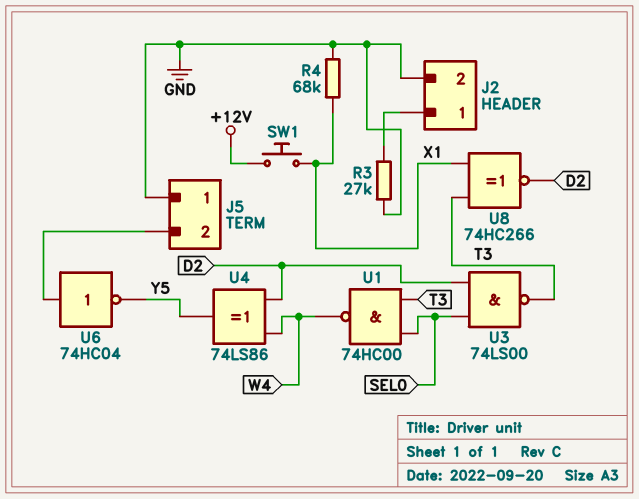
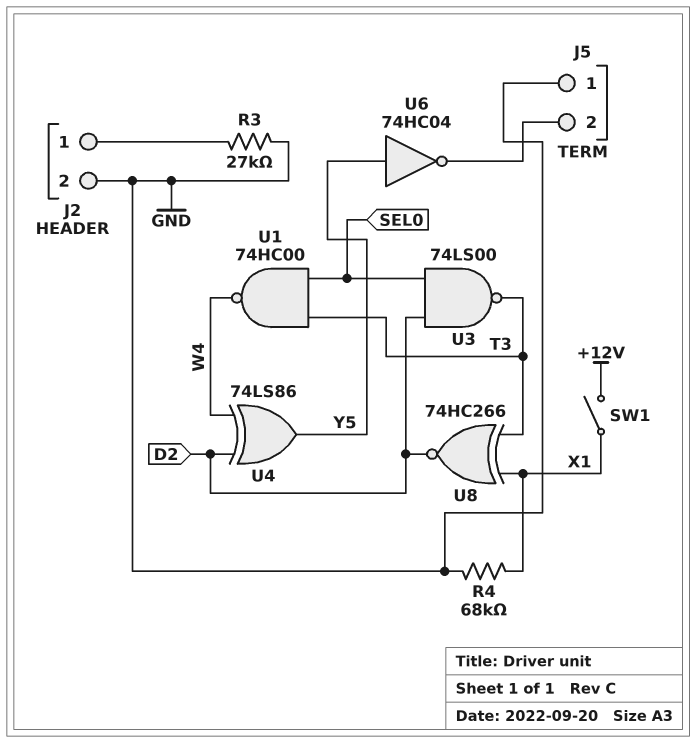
SW1: button (+12V, X1) -> switch (+12V, X1)
U6: NOT 74HC04 (in J5/2, out Y5) -> NOT 74HC04 (in Y5, out J5/2)

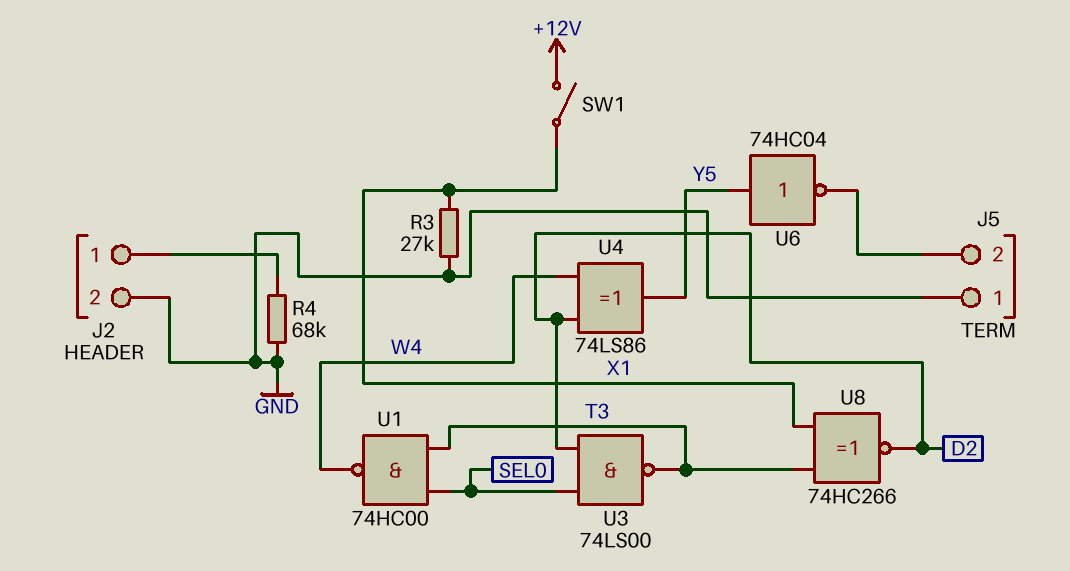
R3: 27k (GND, J2/1) -> 27k (GND, X1)
R4: 68k (GND, X1) -> 68k (GND, J2/1)

